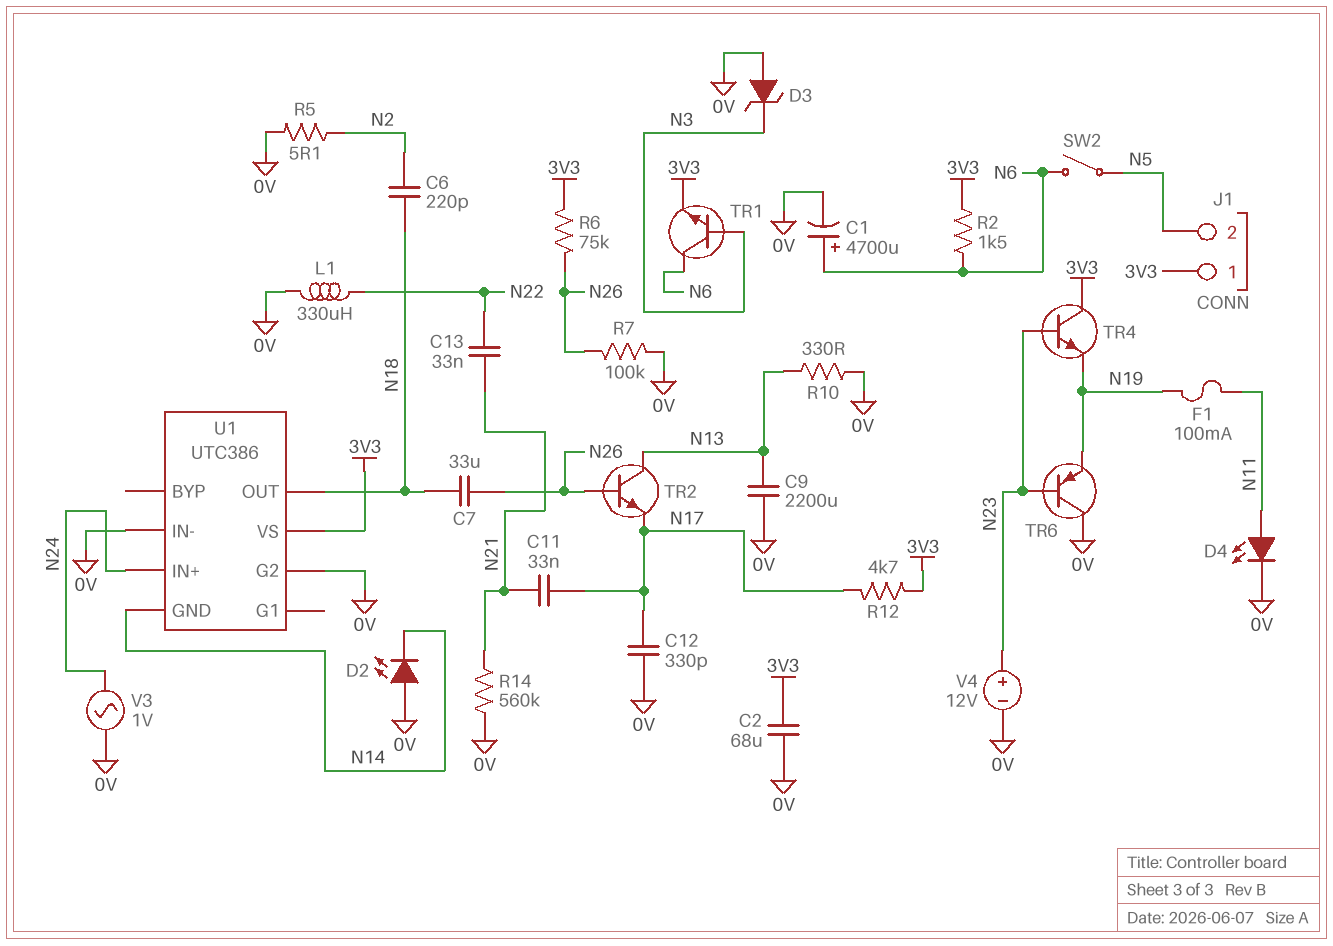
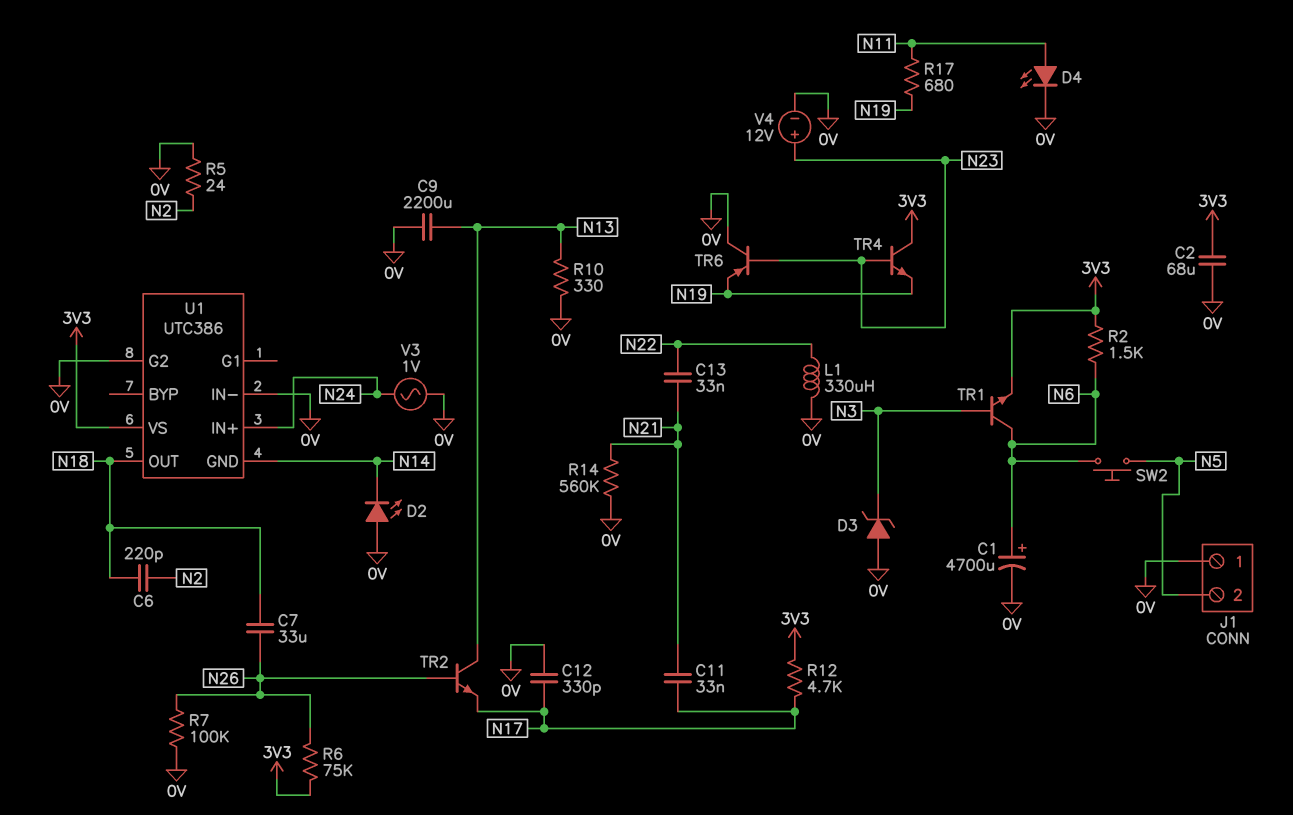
F1: 100mA (N11, N19) -> none
J1 pin 1: 3V3 -> 0V
R5: 5.1 (0V, N2) -> 24 (0V, N2)
R17: none -> 680 (N11, N19)
SW2: switch (N5, N6) -> button (N5, N6)

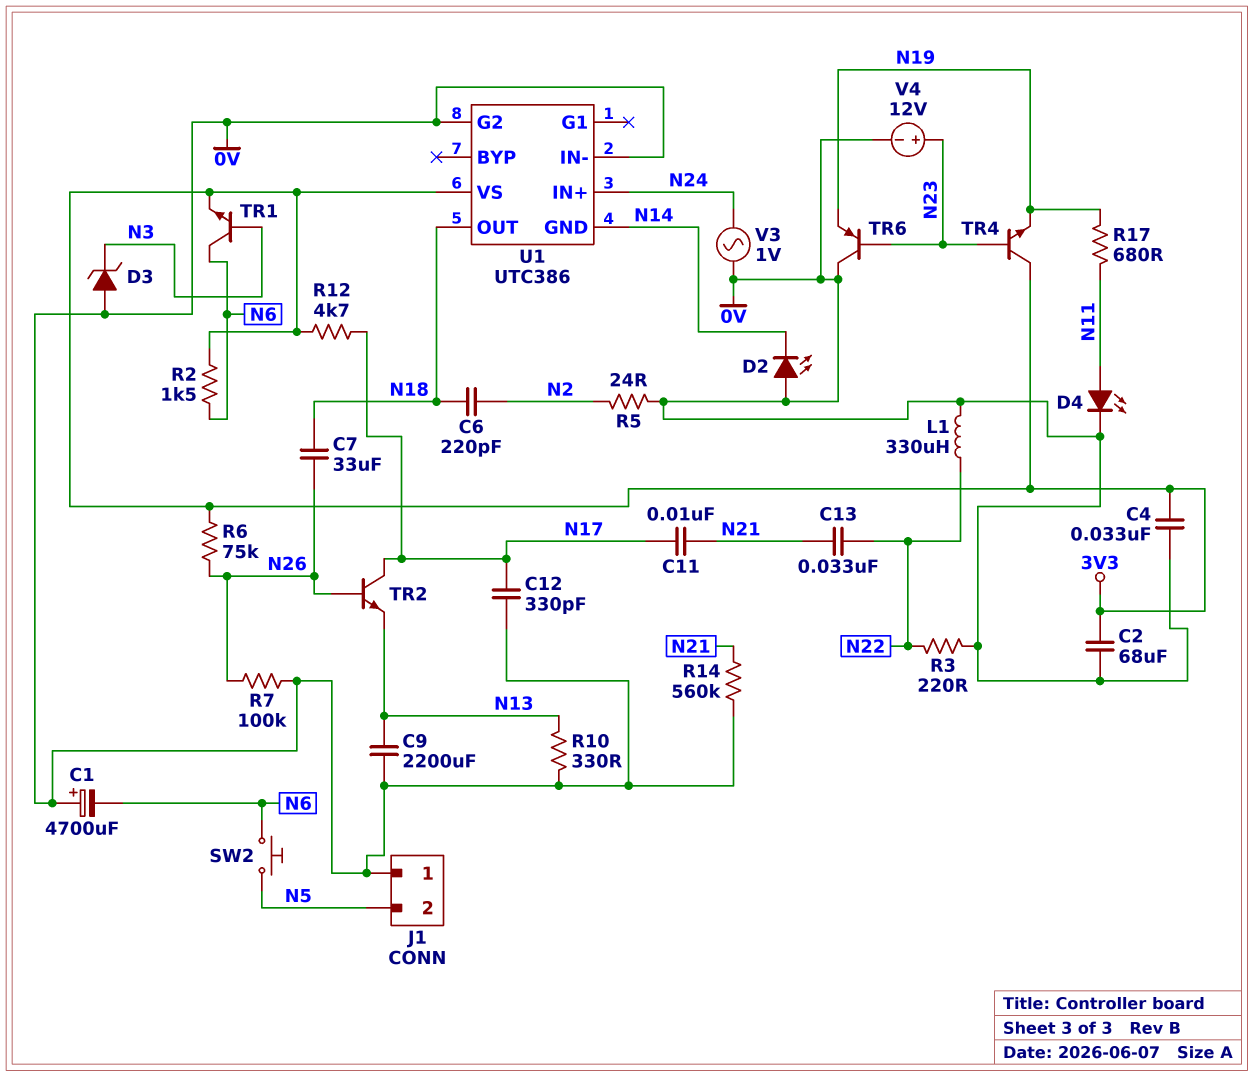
C1: 4700uF (plus N6, minus 0V) -> 4700uF (plus 0V, minus N6)
C4: none -> 33nF (0V, 3V3)
C11: 33nF (N17, N21) -> 10nF (N17, N21)
R3: none -> 220 (0V, N22)
TR2: NPN (B N26, C N13, E N17) -> NPN (B N26, C N17, E N13)

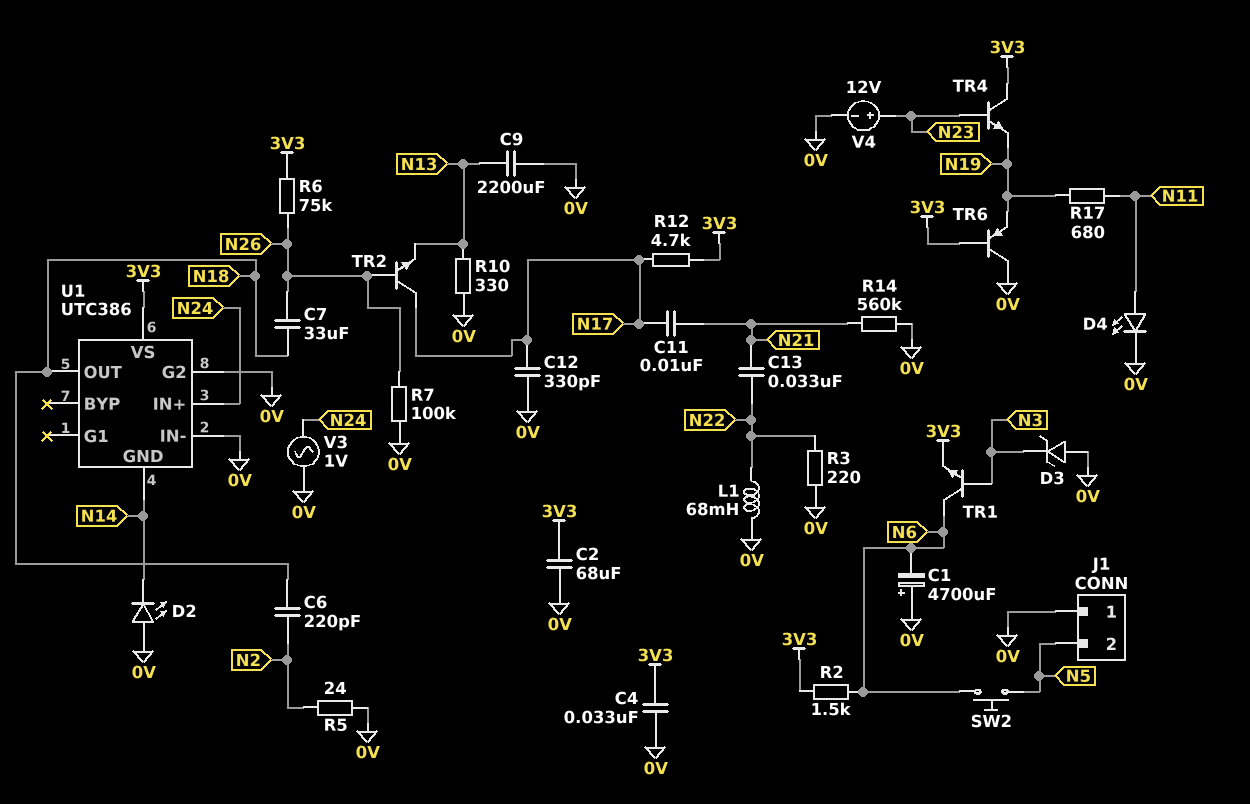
L1: 330uH (0V, N22) -> 68mH (0V, N22)
TR6: PNP (B N23, C 0V, E N19) -> PNP (B 3V3, C 0V, E N19)

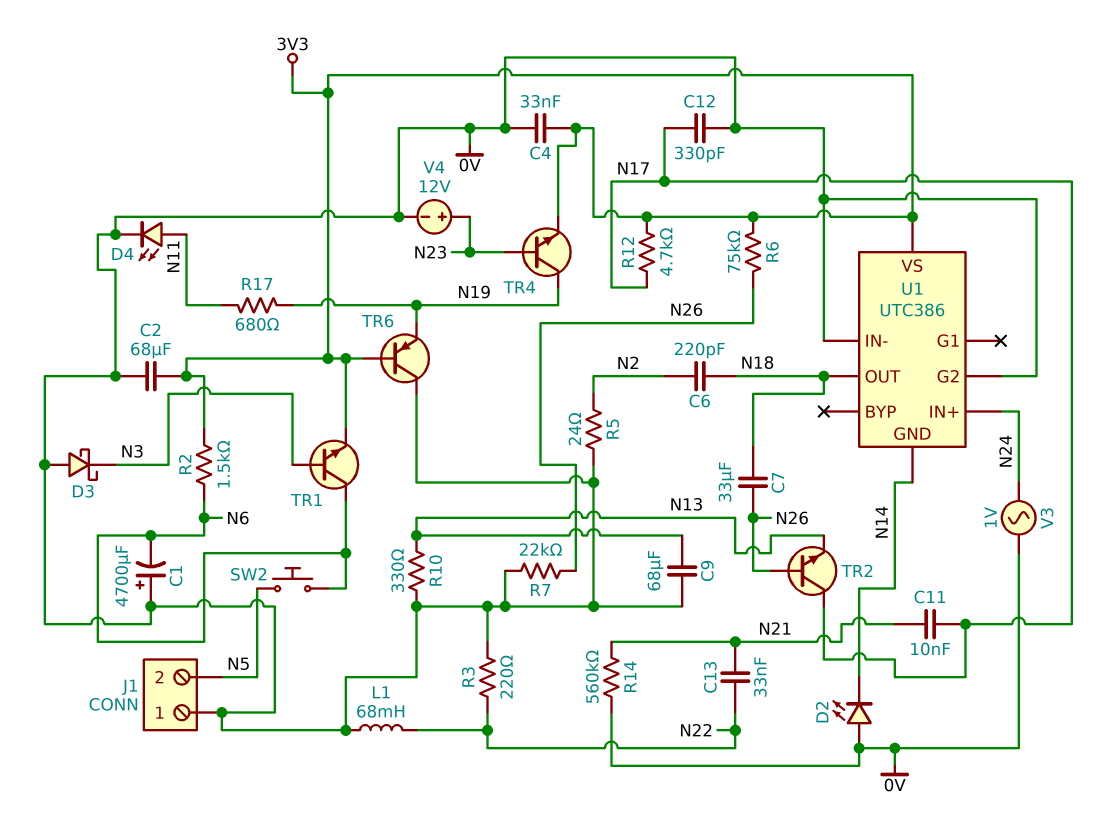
C9: 2200uF (0V, N13) -> 68uF (0V, N13)
D3: zener (A 0V, K N3) -> schottky (A 0V, K N3)
R7: 100k (0V, N26) -> 22k (0V, N26)
TR4: NPN (B N23, C 3V3, E N19) -> NPN (B N23, C N19, E 3V3)

